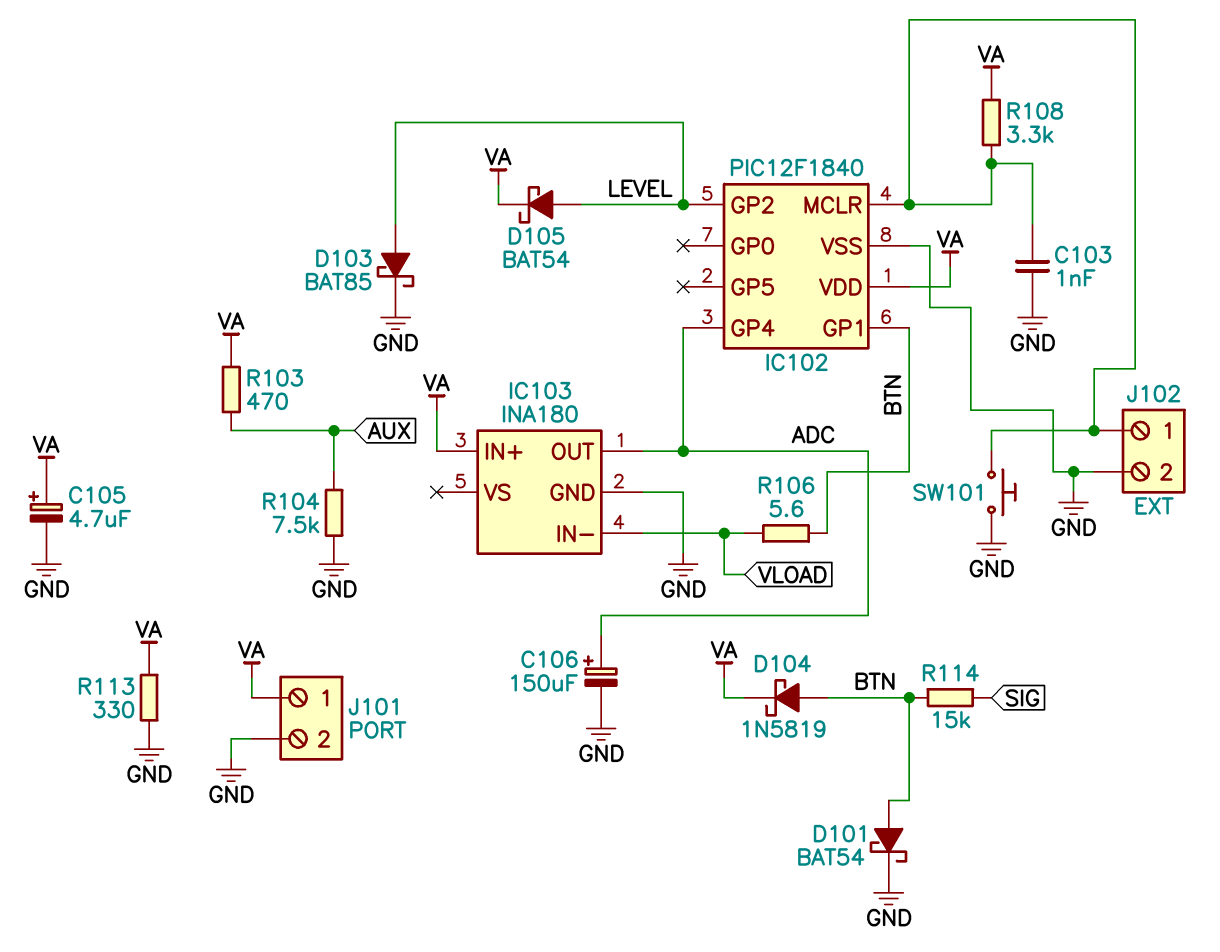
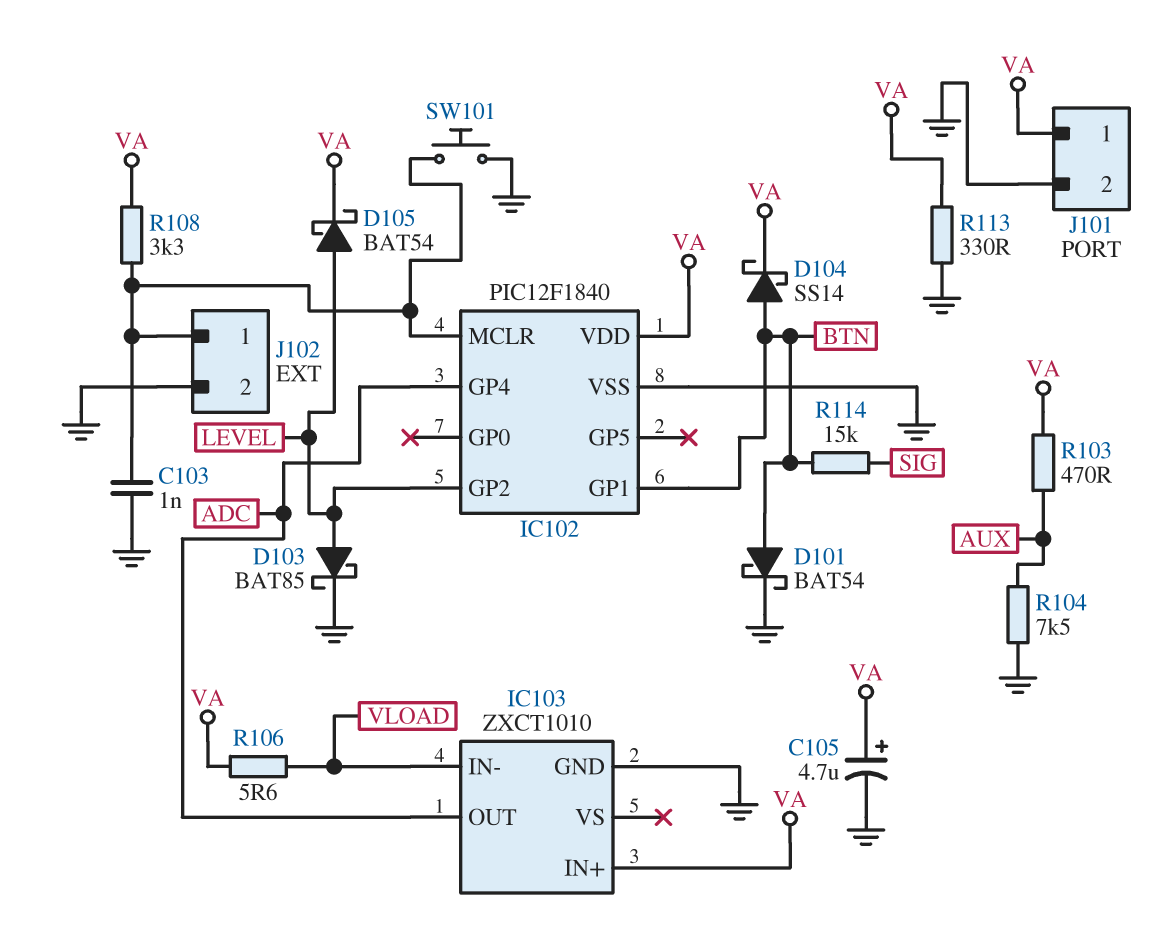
C106: 150uF (plus ADC, minus GND) -> none
D104: schottky 1N5819 (A BTN, K VA) -> schottky SS14 (A BTN, K VA)
IC103: INA180 -> ZXCT1010
R106: 5.6 (BTN, VLOAD) -> 5.6 (VA, VLOAD)

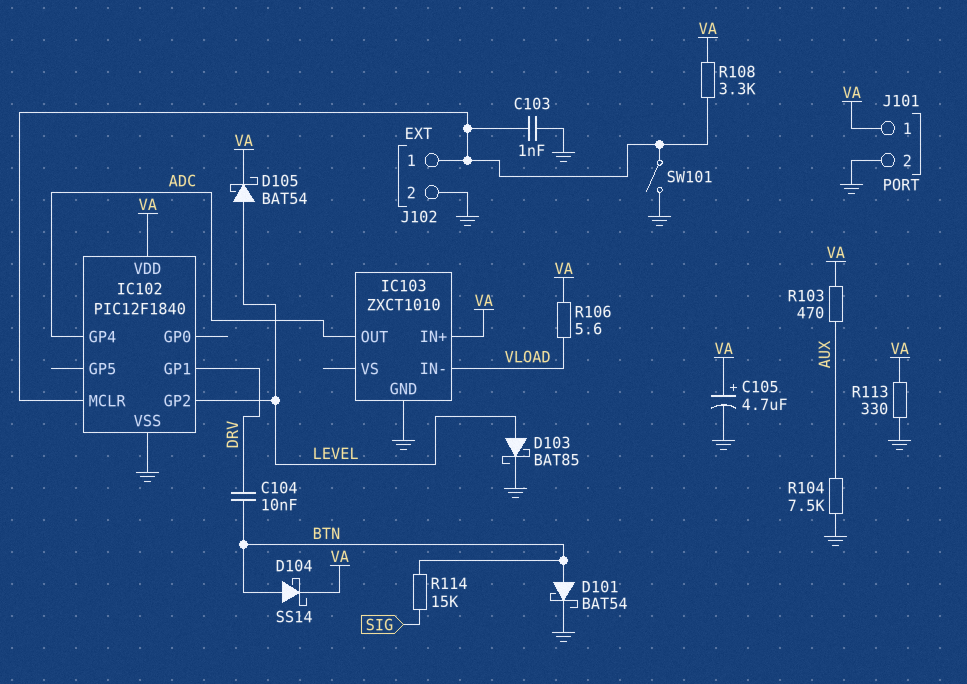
C104: none -> 10nF (BTN, DRV)
IC102 pin GP1: BTN -> DRV
SW101: button (GND, IC102/MCLR) -> switch (GND, IC102/MCLR)

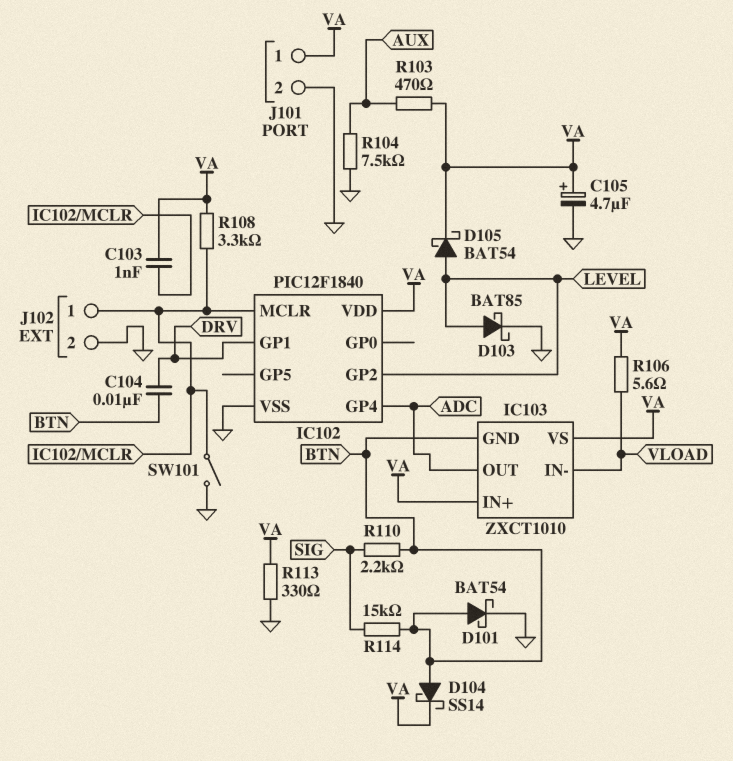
C103: 1nF (GND, IC102/MCLR) -> 1nF (IC102/MCLR, VA)
IC103 pin GND: GND -> BTN
IC103 pin VS: none -> VA
R110: none -> 2.2k (BTN, SIG)

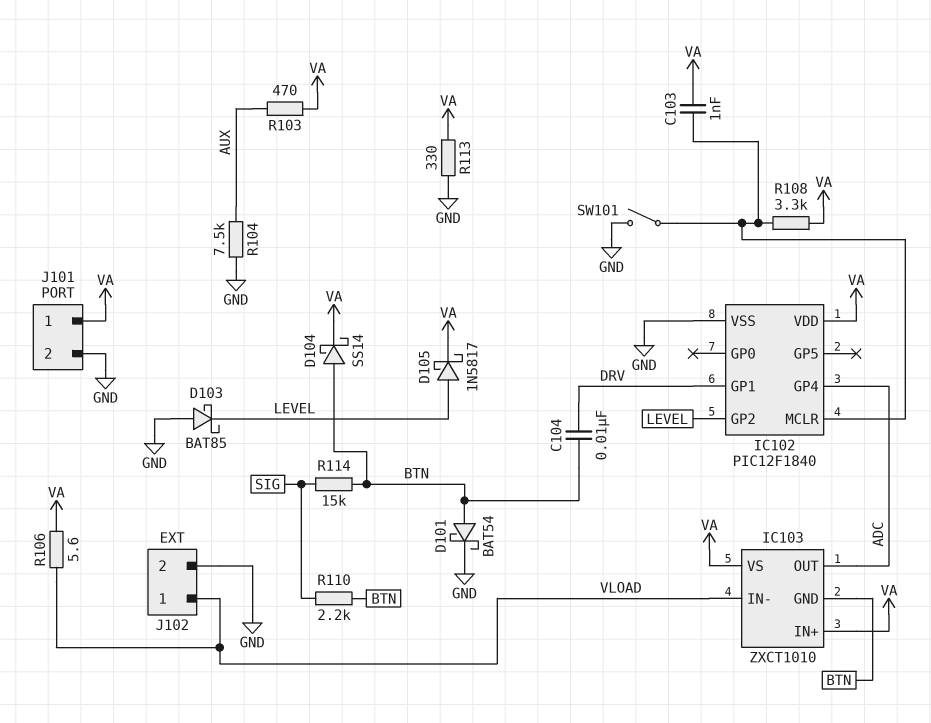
C105: 4.7uF (plus VA, minus GND) -> none
D103: schottky BAT85 (A LEVEL, K GND) -> schottky BAT85 (A GND, K LEVEL)
D105: schottky BAT54 (A LEVEL, K VA) -> schottky 1N5817 (A LEVEL, K VA)
J102 pin 1: IC102/MCLR -> VLOAD

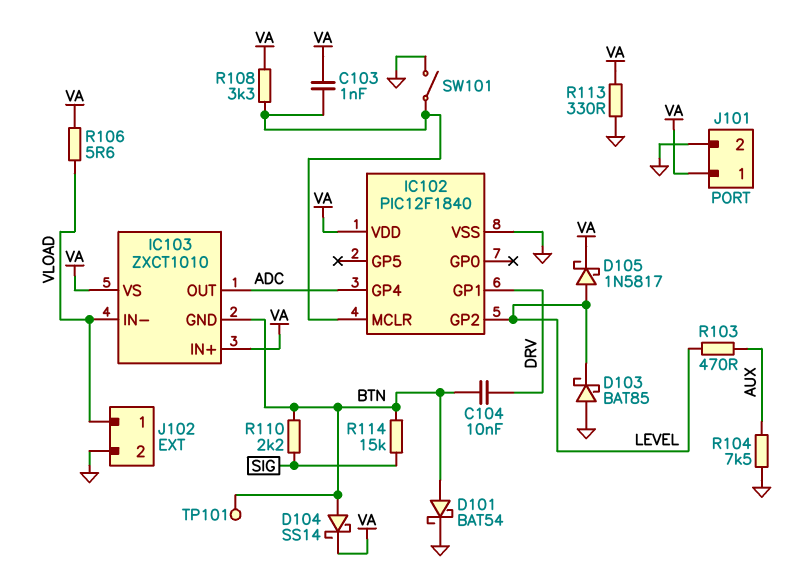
R103: 470 (AUX, VA) -> 470 (AUX, LEVEL)
TP101: none -> test point (BTN)

